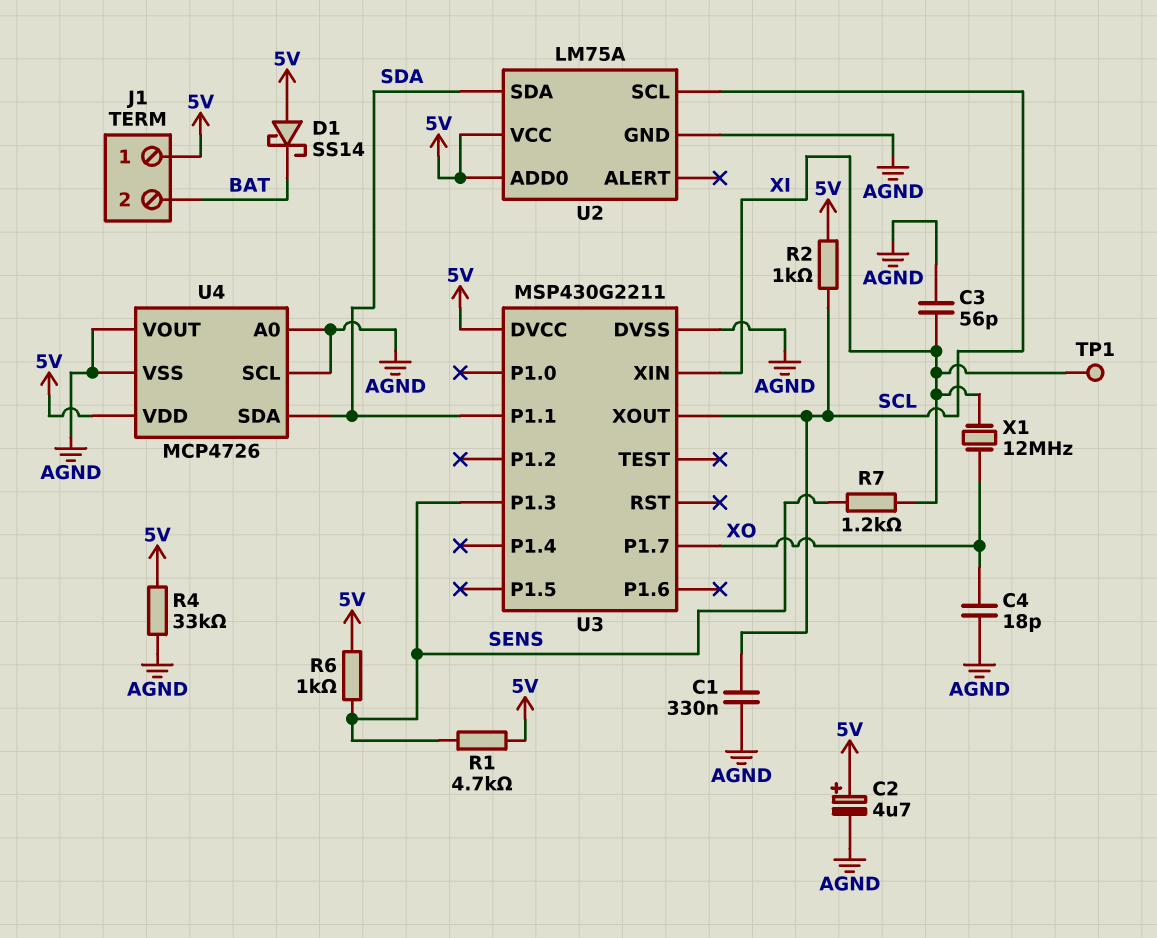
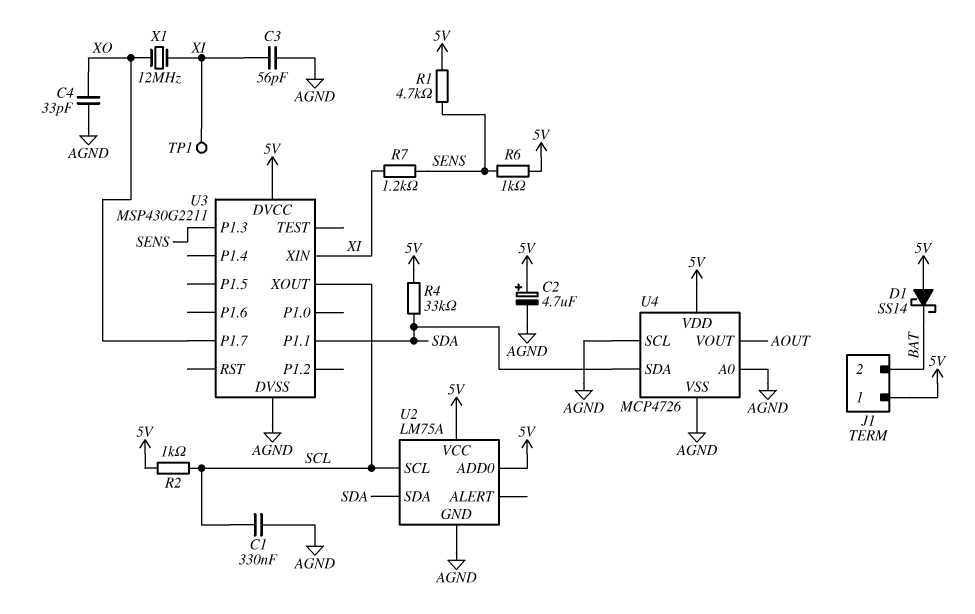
C4: 18pF (AGND, XO) -> 33pF (AGND, XO)
R4: 33k (5V, AGND) -> 33k (5V, SDA)
U4 pin VOUT: AGND -> AOUT

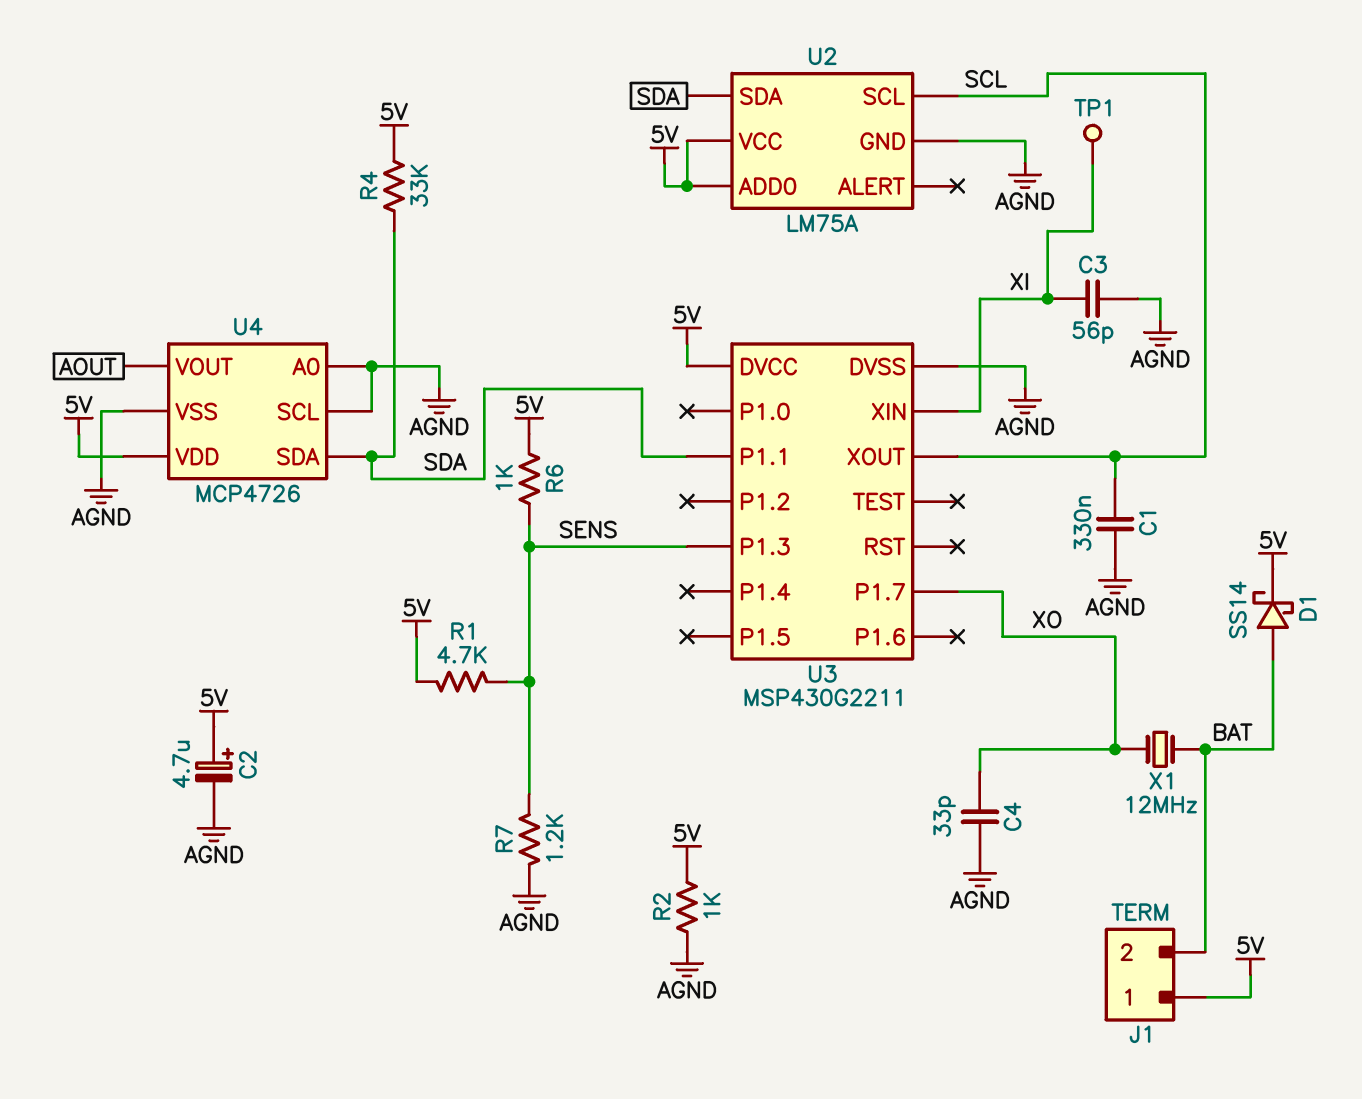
D1: schottky SS14 (A 5V, K BAT) -> schottky SS14 (A BAT, K 5V)
R2: 1k (5V, SCL) -> 1k (5V, AGND)
R7: 1.2k (SENS, XI) -> 1.2k (AGND, SENS)
X1: 12MHz (XI, XO) -> 12MHz (BAT, XO)

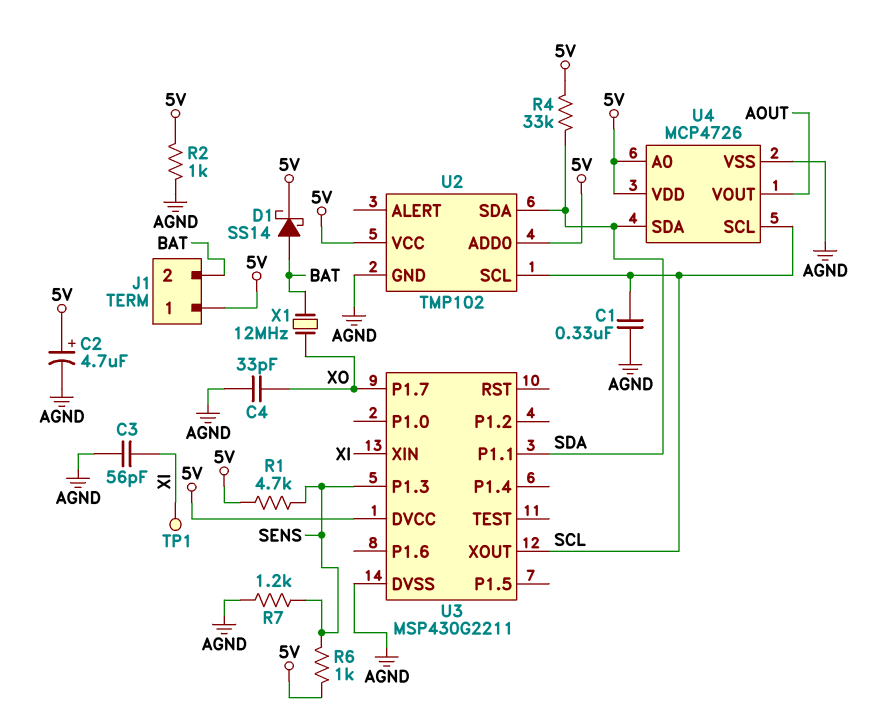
U2: LM75A -> TMP102
U4 pin A0: AGND -> 5V
U4 pin SCL: AGND -> SCL

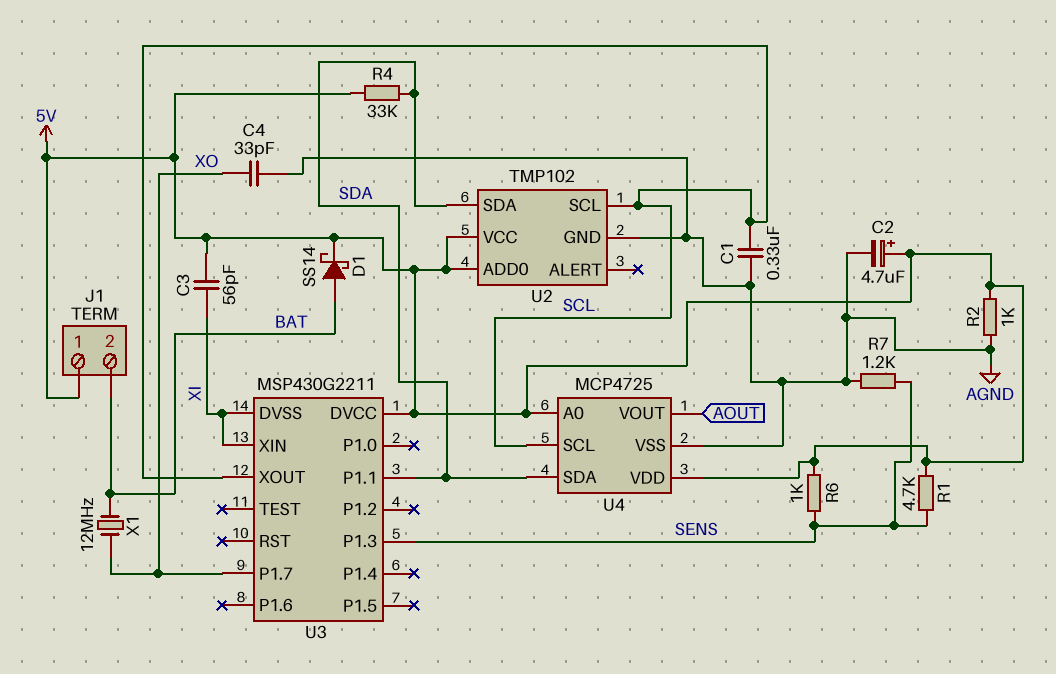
C3: 56pF (AGND, XI) -> 56pF (5V, XI)
TP1: test point (XI) -> none
U3 pin DVSS: AGND -> XI
U4: MCP4726 -> MCP4725

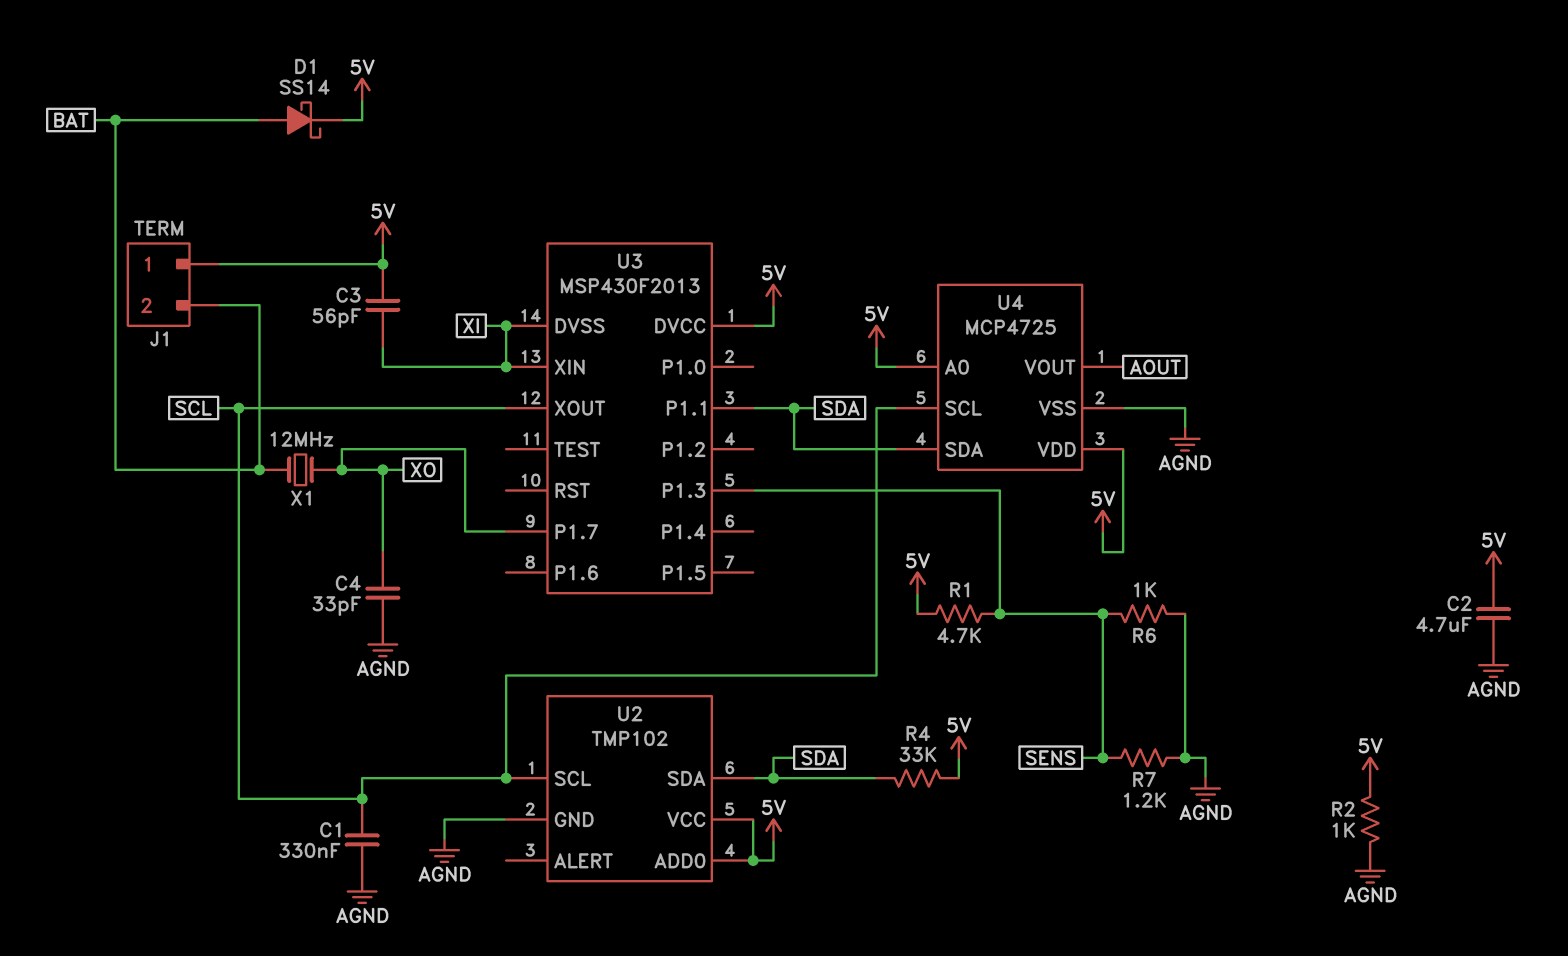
C2: 4.7uF (plus 5V, minus AGND) -> 4.7uF (5V, AGND)
R6: 1k (5V, SENS) -> 1k (AGND, SENS)
U3: MSP430G2211 -> MSP430F2013

